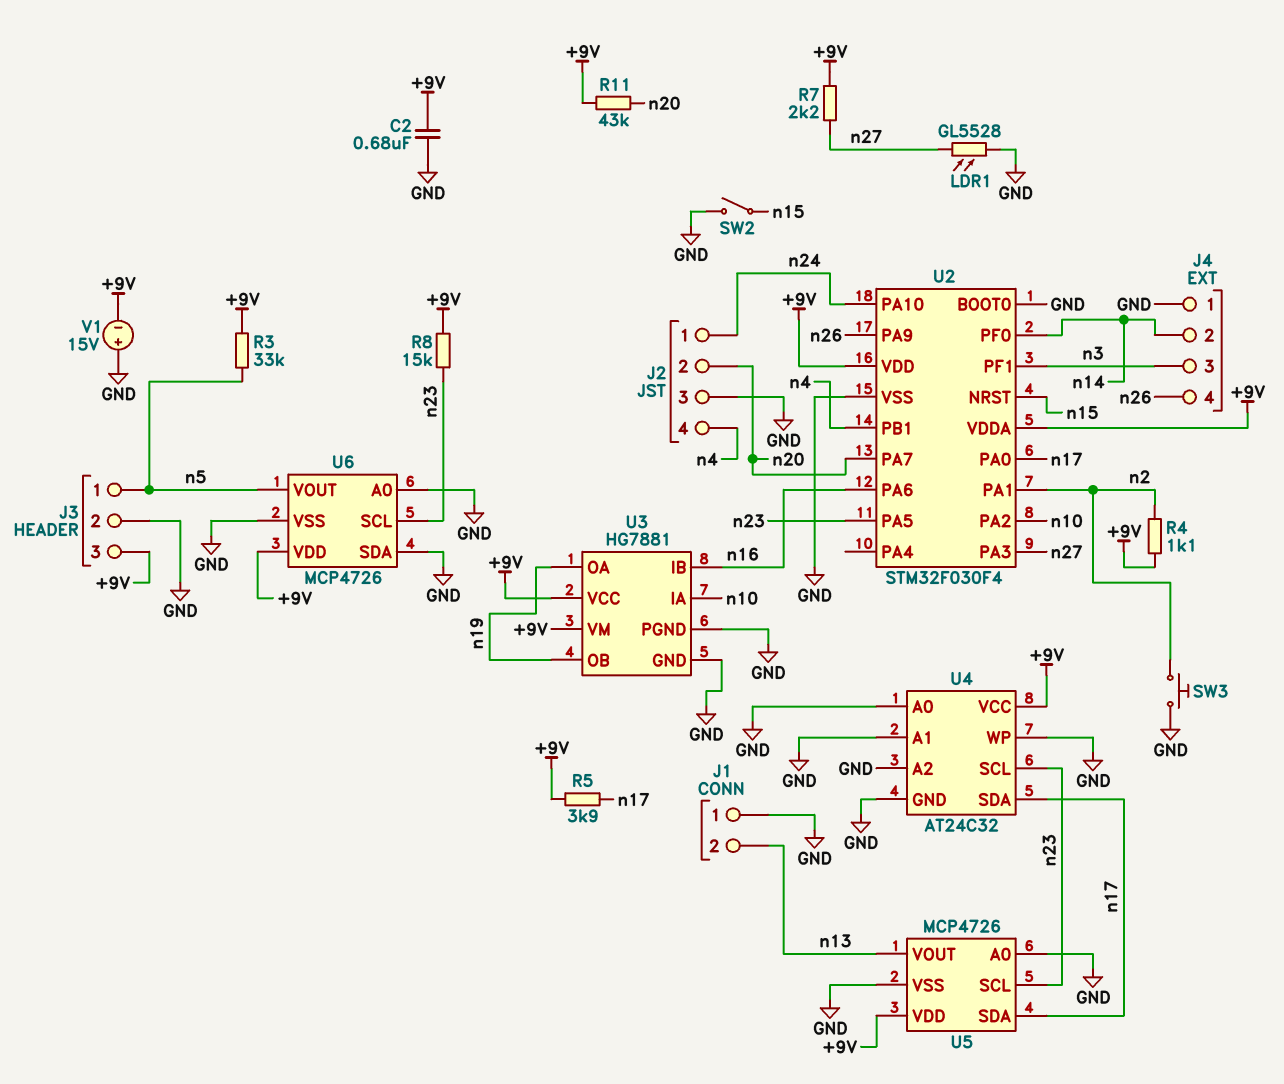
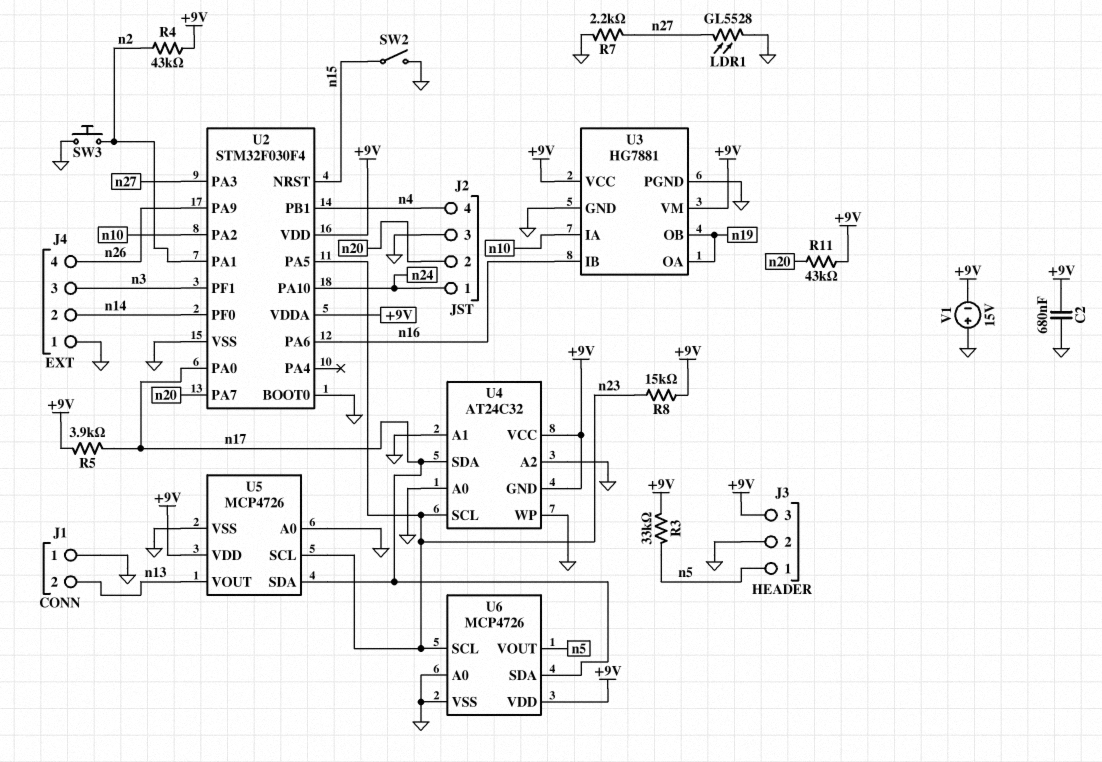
R4: 1.1k (+9V, n2) -> 43k (+9V, n2)
R7: 2.2k (+9V, n27) -> 2.2k (GND, n27)
U4 pin GND: GND -> +9V
U6 pin SDA: GND -> n17

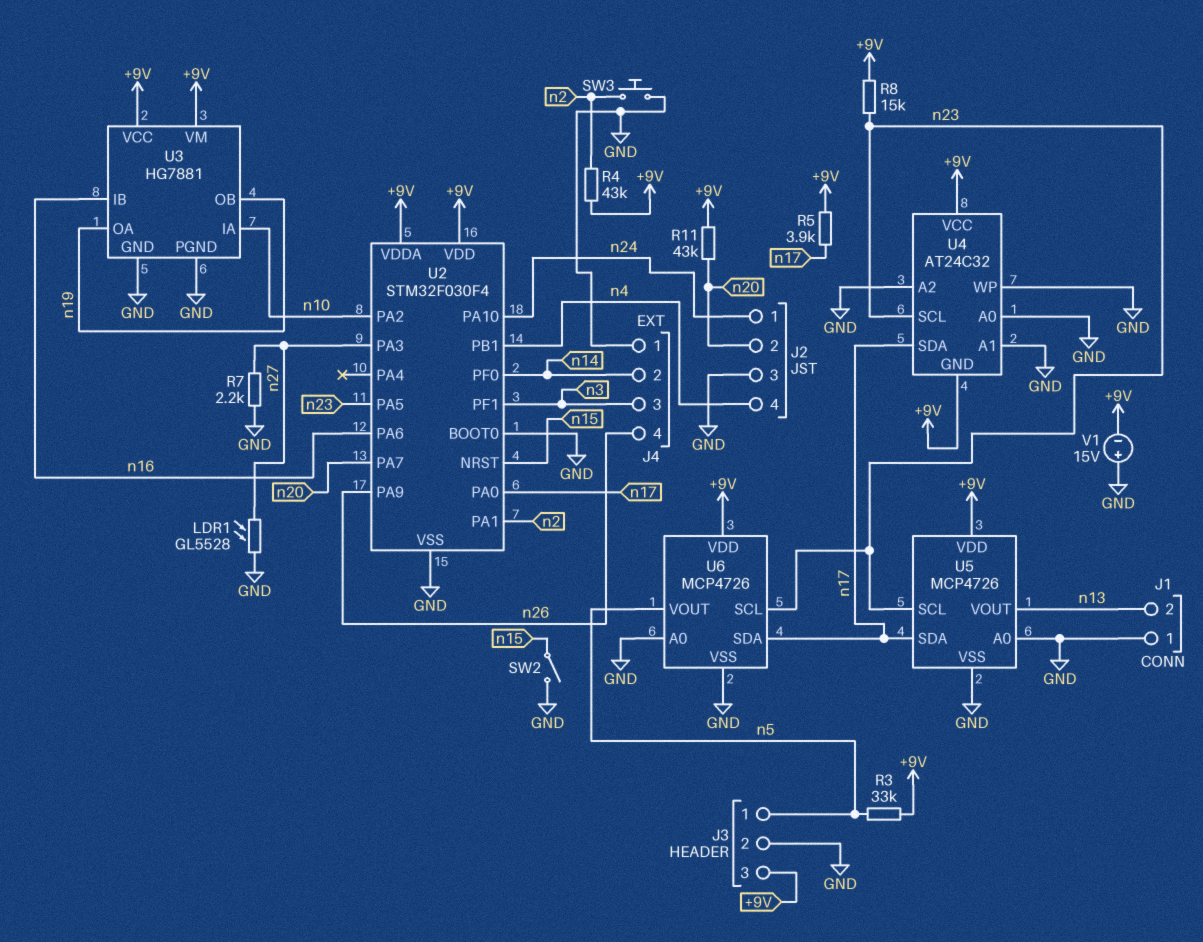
C2: 680nF (+9V, GND) -> none

